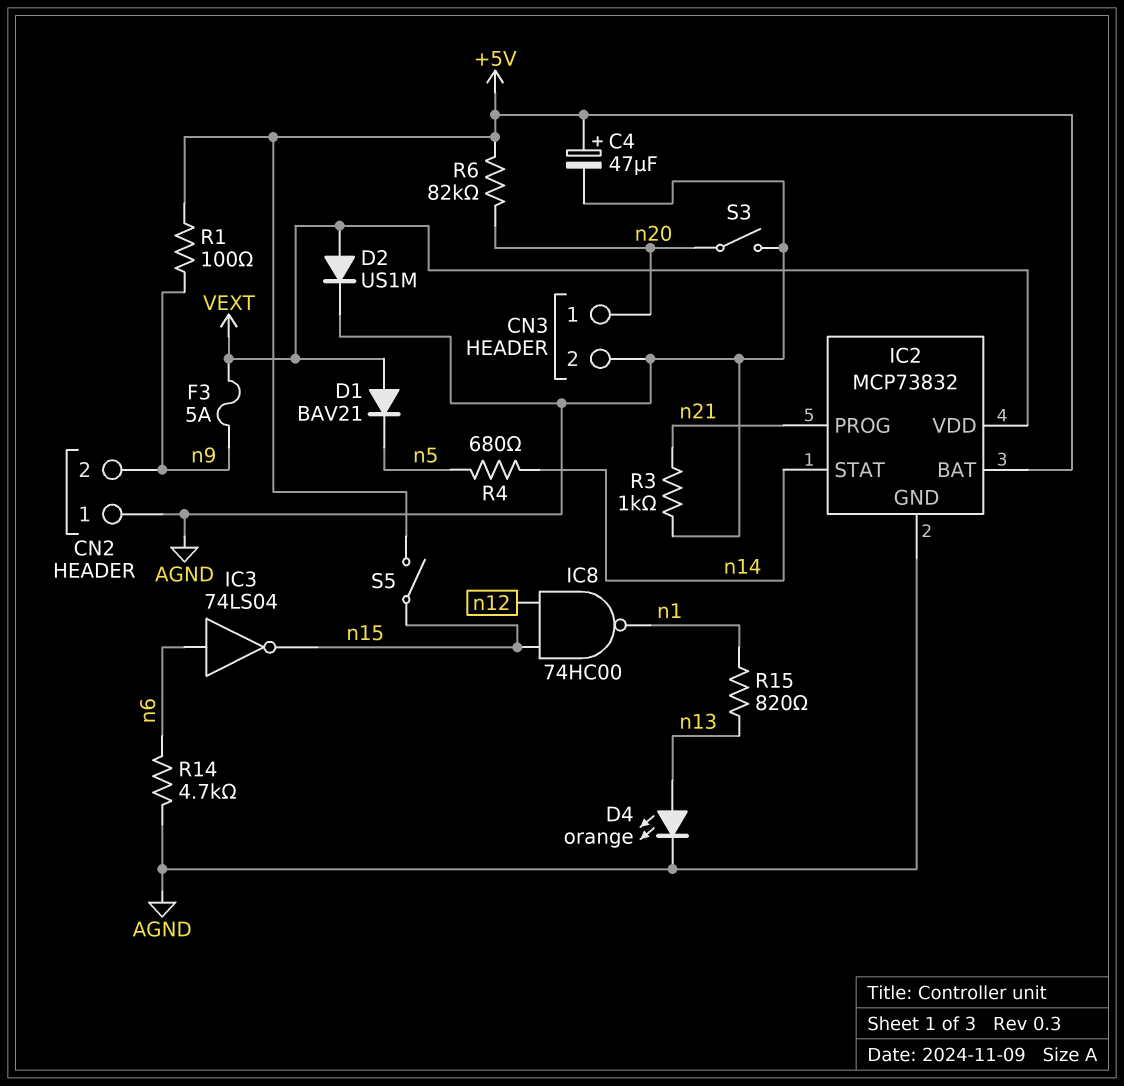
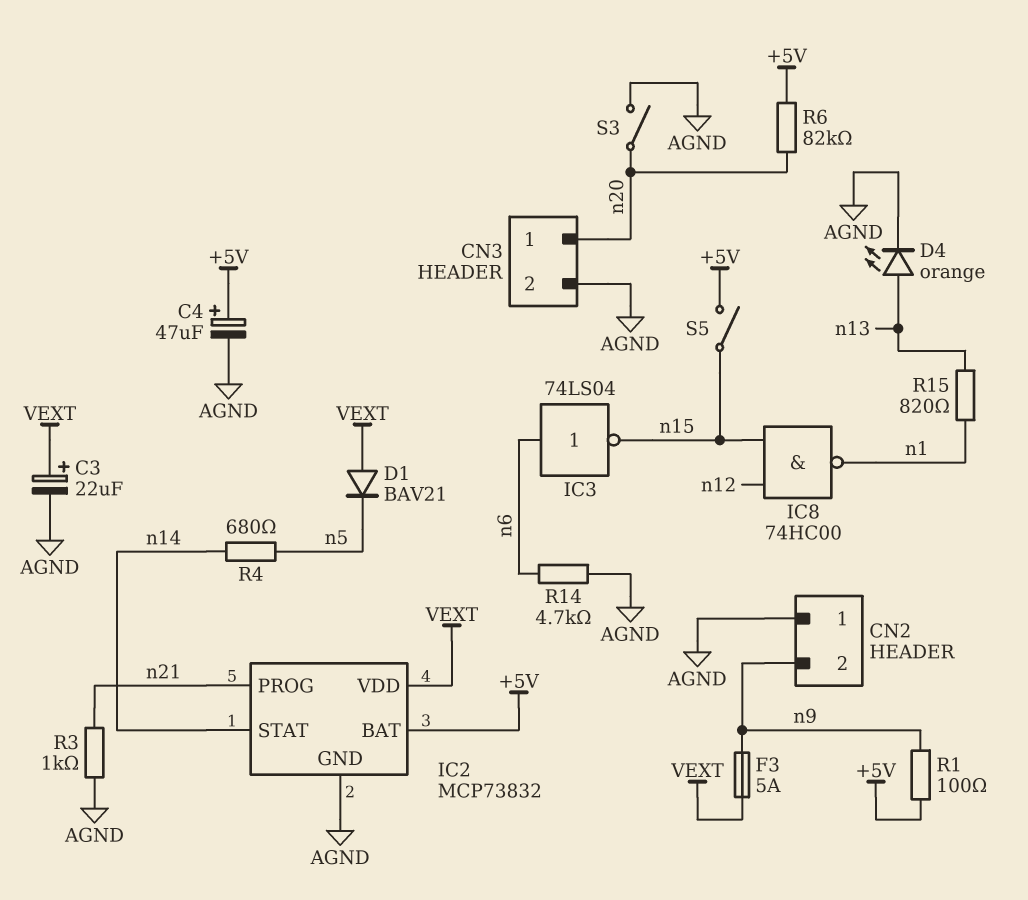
C3: none -> 22uF (plus VEXT, minus AGND)
D2: diode US1M (A VEXT, K AGND) -> none

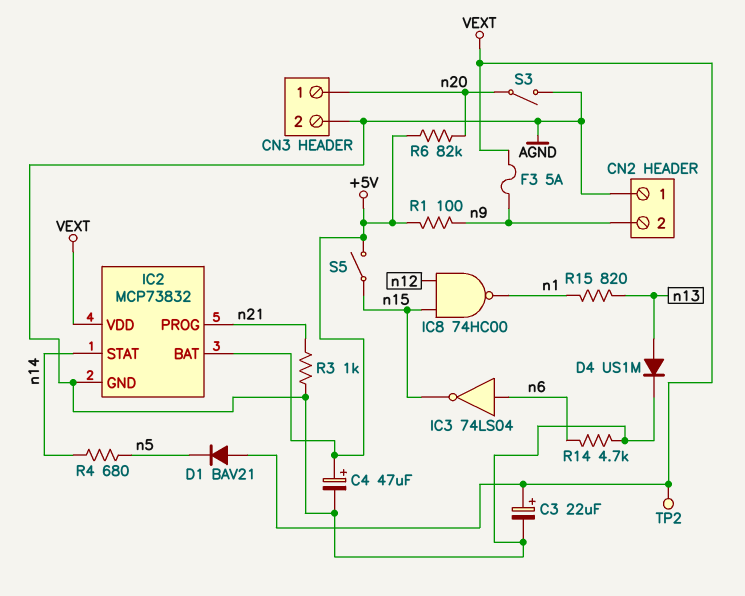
D4: LED orange (A n13, K AGND) -> diode US1M (A n13, K AGND)
TP2: none -> test point (VEXT)

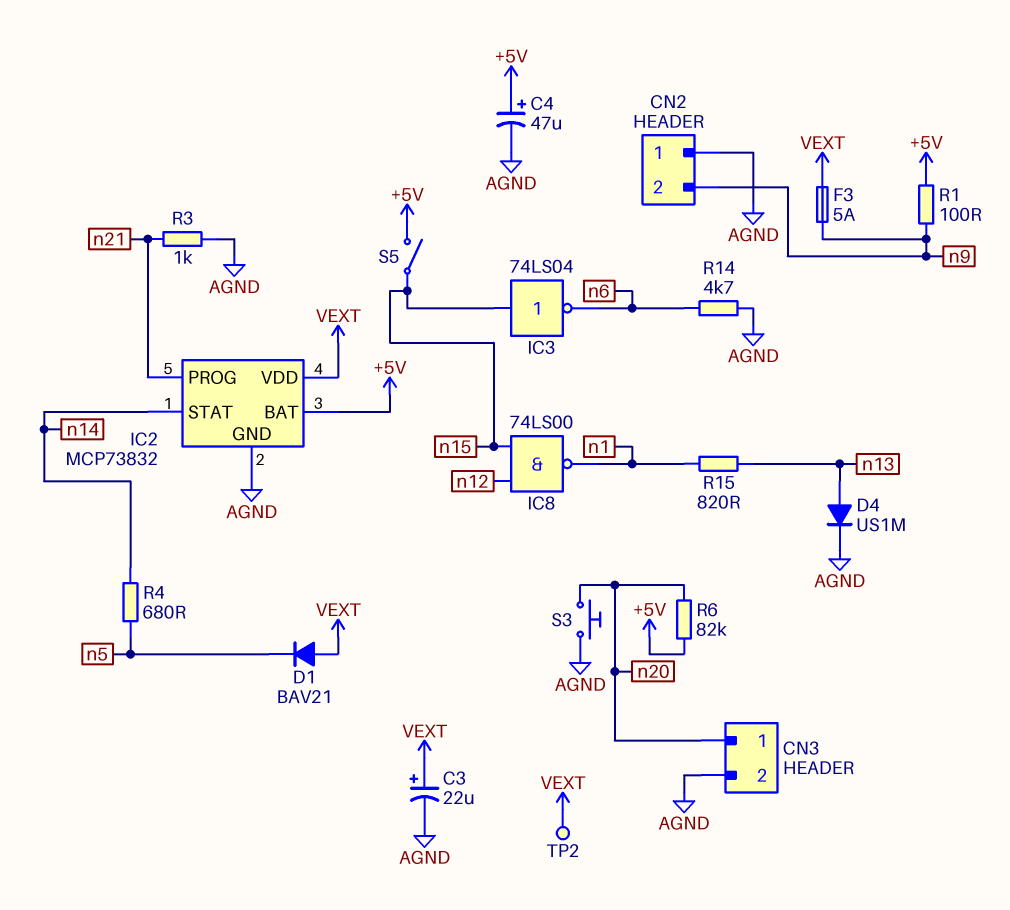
IC3: NOT 74LS04 (in n6, out n15) -> NOT 74LS04 (in n15, out n6)
IC8: NAND 74HC00 (in n12, in n15, out n1) -> NAND 74LS00 (in n12, in n15, out n1)
S3: switch (AGND, n20) -> button (AGND, n20)

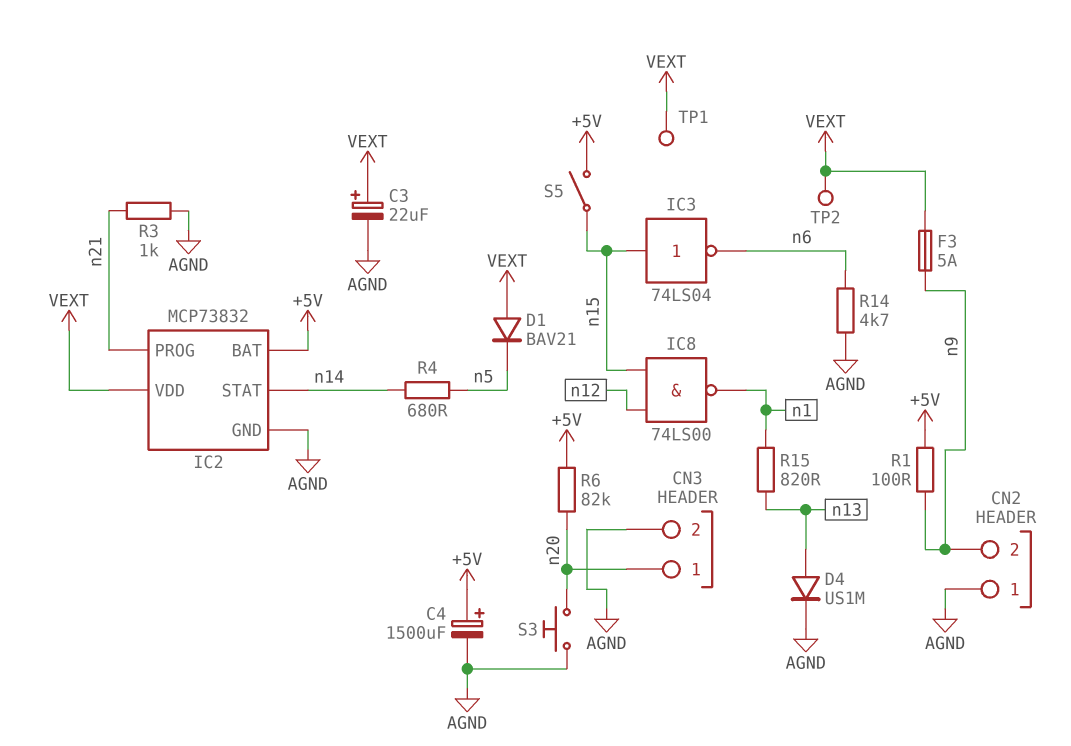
C4: 47uF (plus +5V, minus AGND) -> 1500uF (plus +5V, minus AGND)
TP1: none -> test point (VEXT)

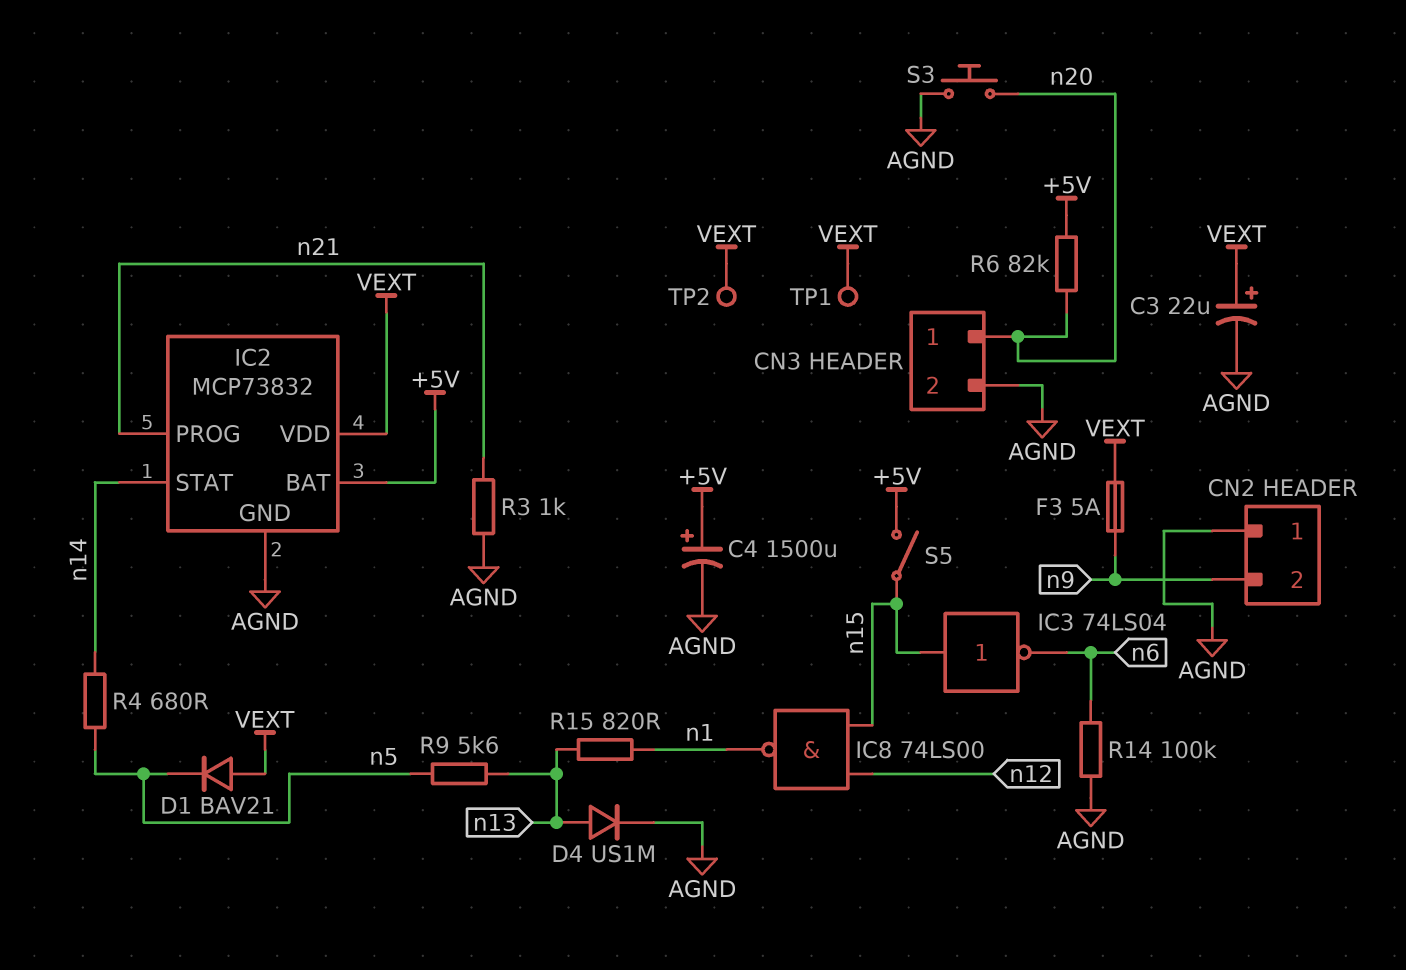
R1: 100 (+5V, n9) -> none
R9: none -> 5.6k (n5, n13)
R14: 4.7k (AGND, n6) -> 100k (AGND, n6)

